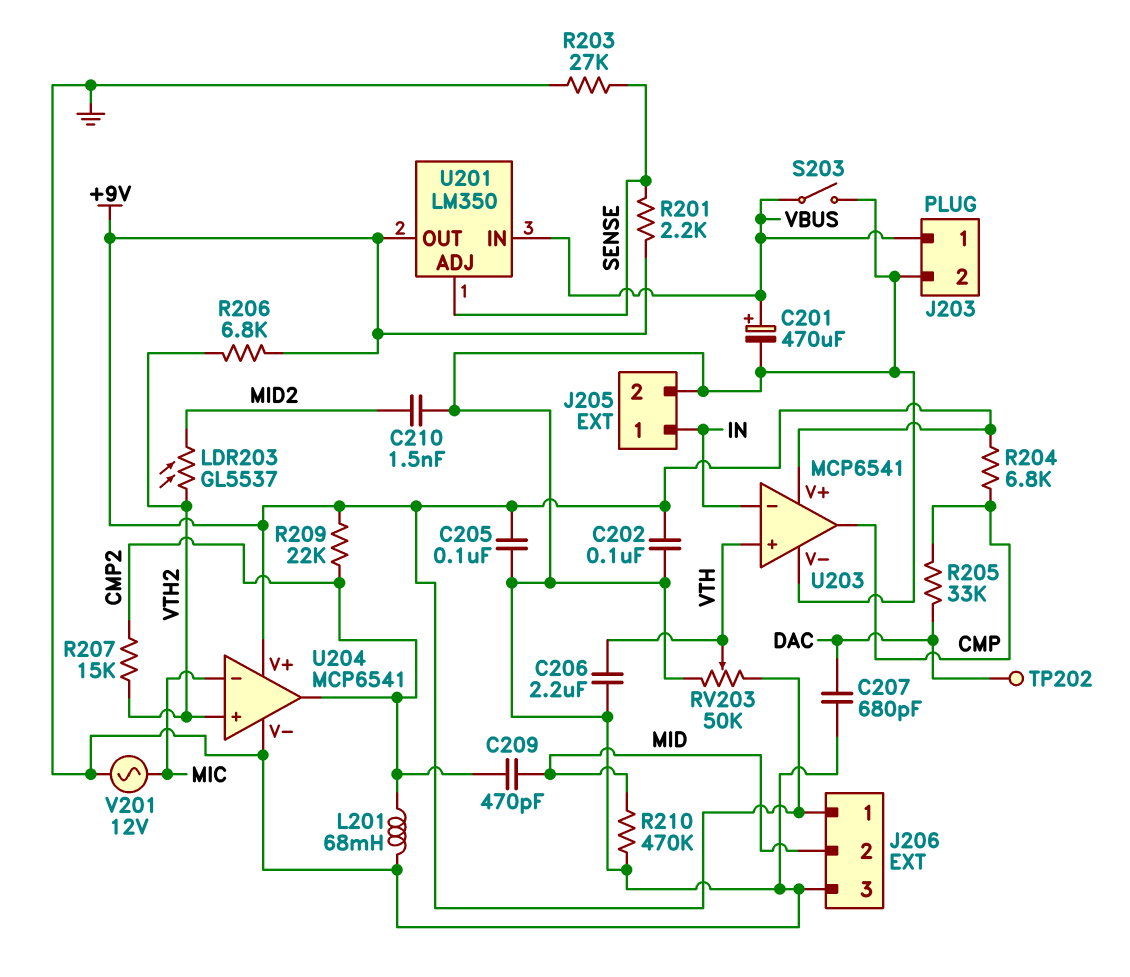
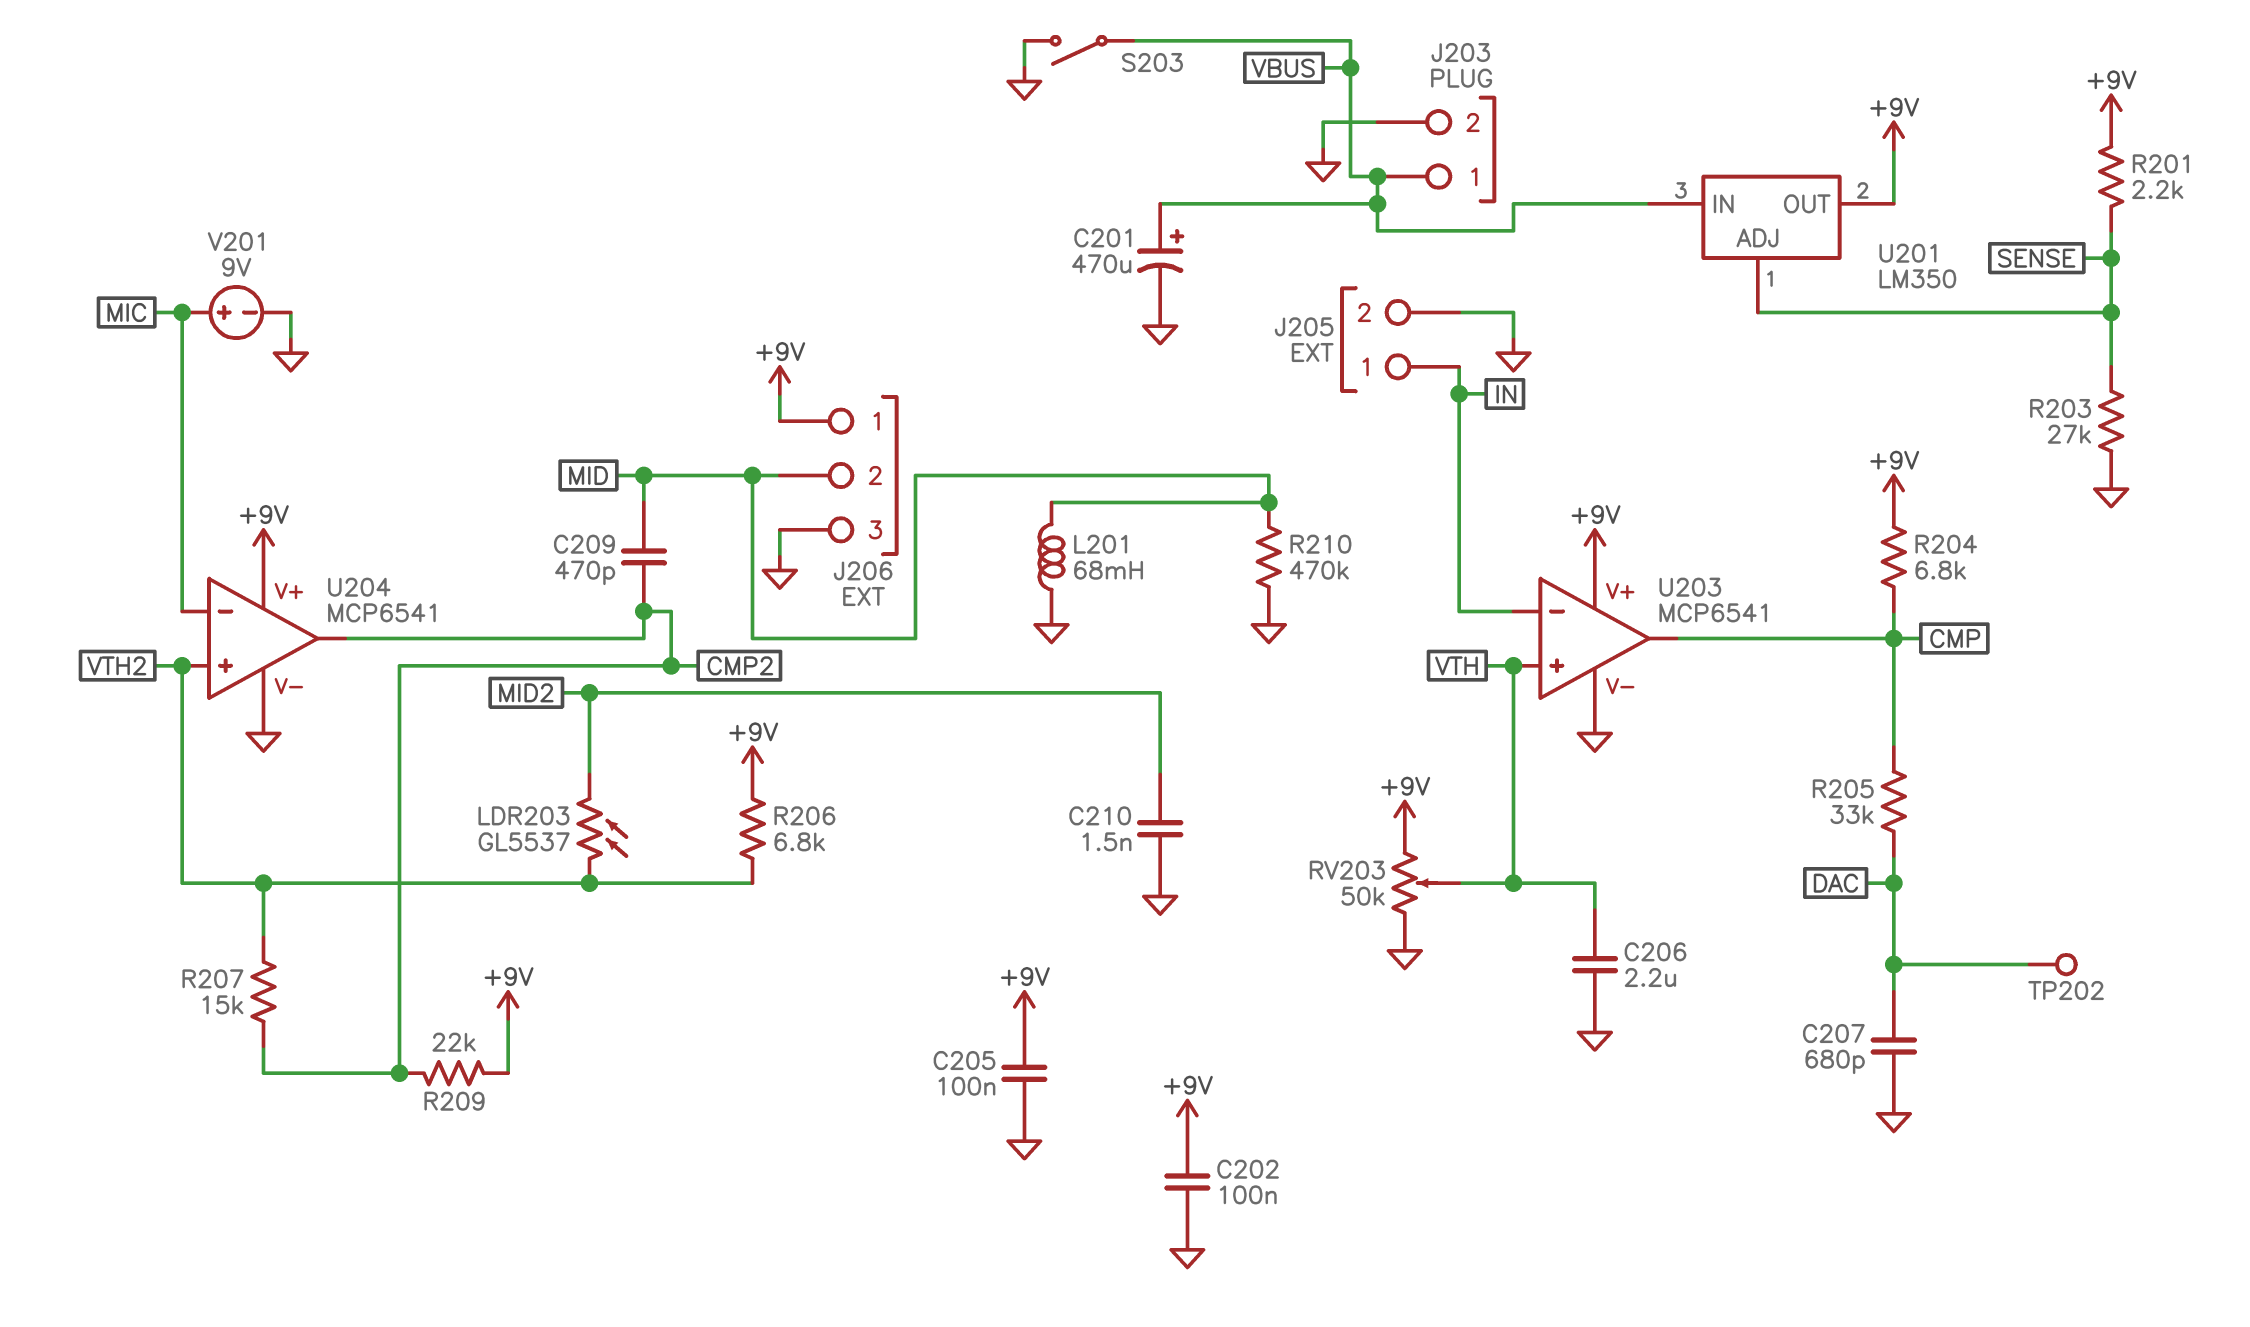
L201: 68mH (CMP2, GND) -> 68mH (GND, MID)
V201: AC 12V (GND, MIC) -> 9V (plus MIC, minus GND)

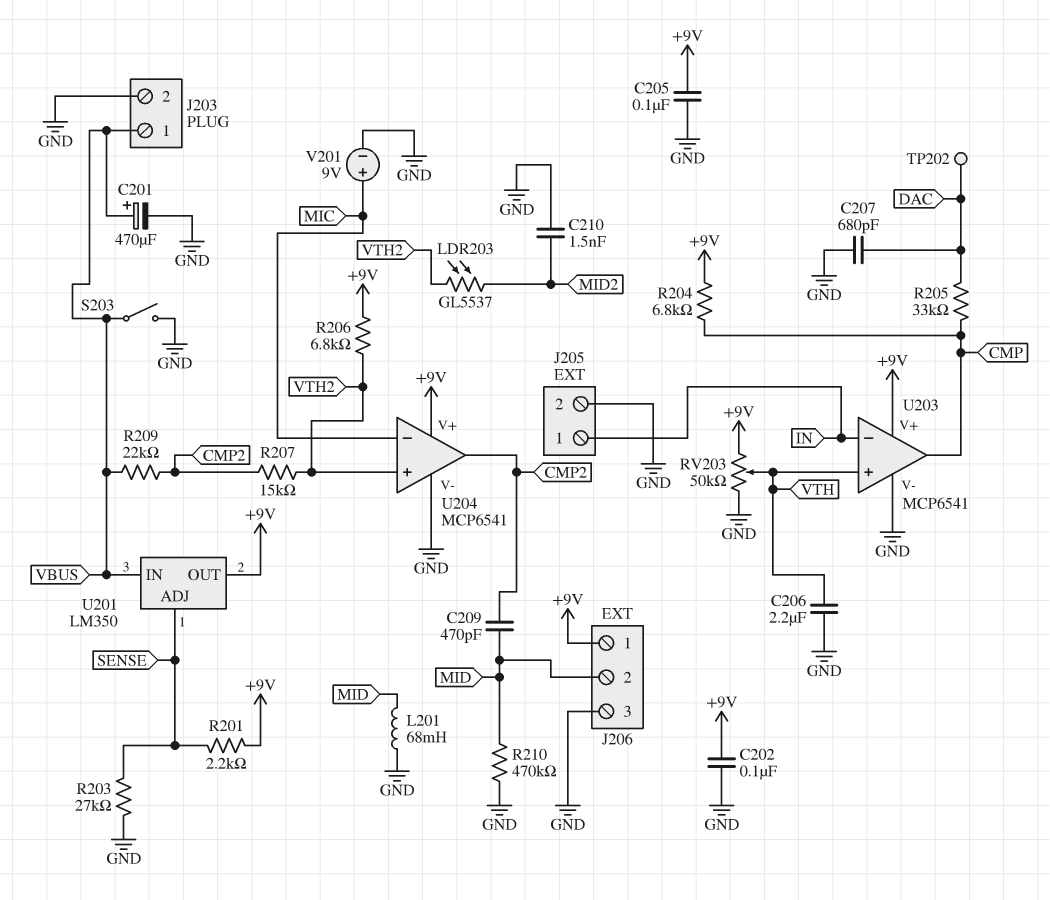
R209: 22k (+9V, CMP2) -> 22k (CMP2, VBUS)

